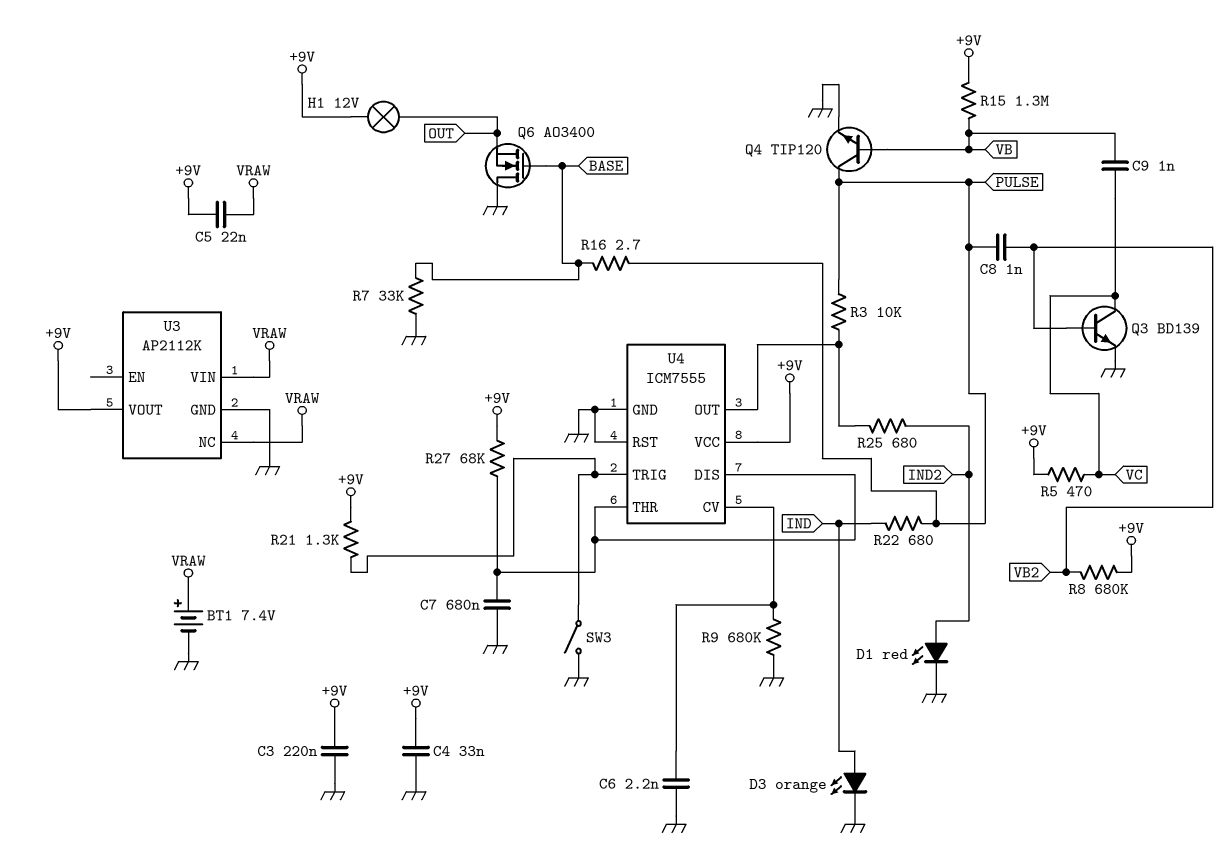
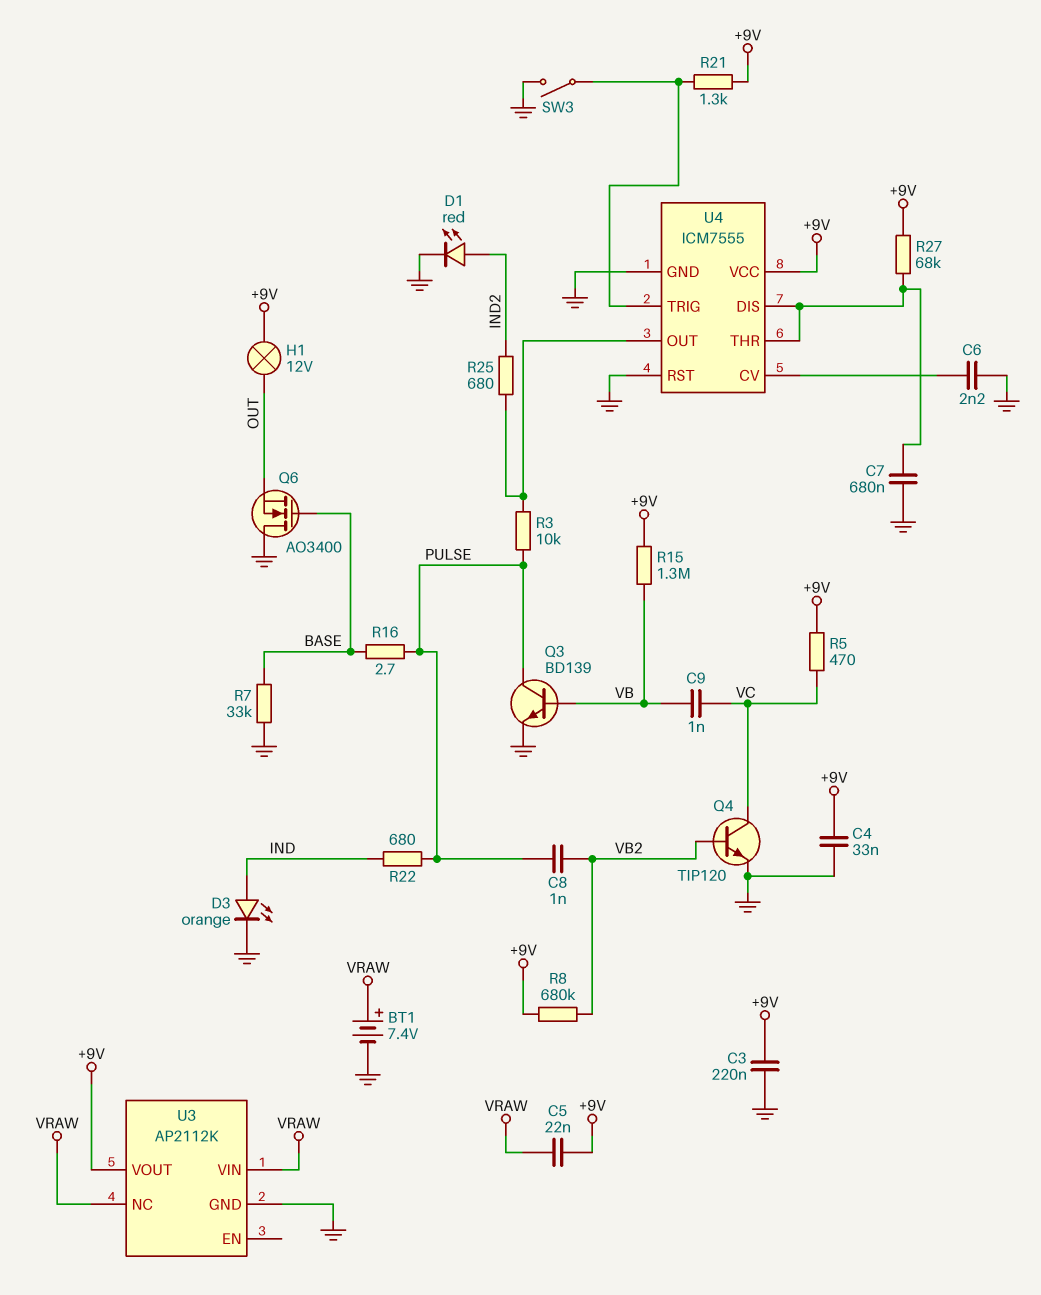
Q3: NPN BD139 (B VB2, C VC, E GND) -> NPN BD139 (B VB, C PULSE, E GND)
Q4: NPN TIP120 (B VB, C PULSE, E GND) -> NPN TIP120 (B VB2, C VC, E GND)
R9: 680k (GND, U4/CV) -> none

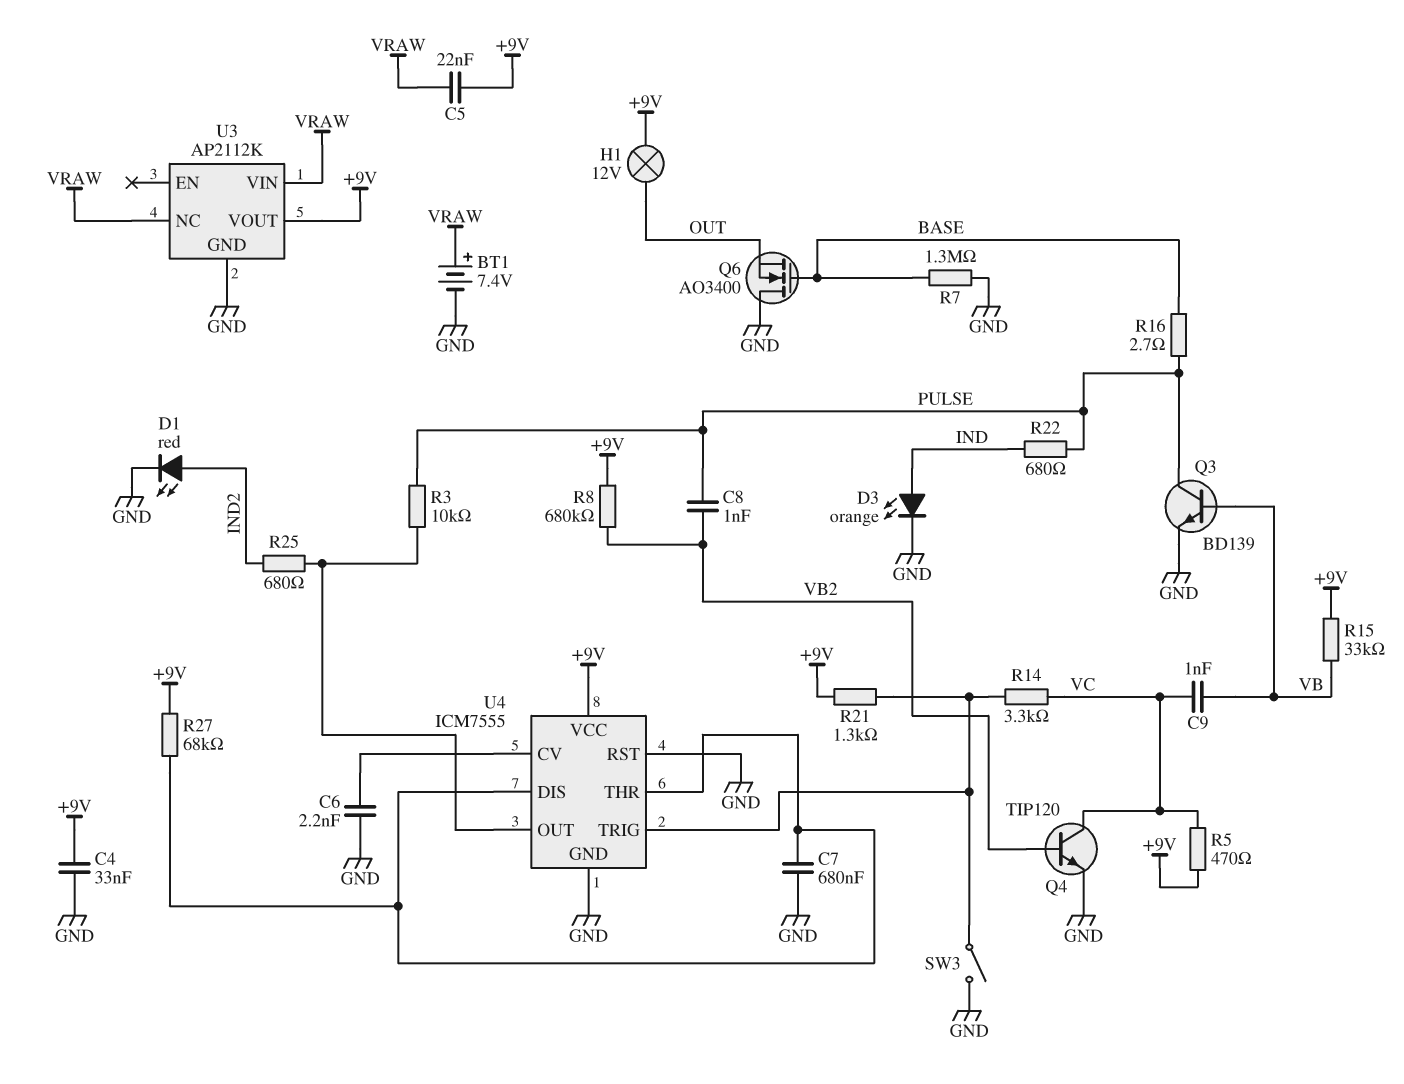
C3: 220nF (+9V, GND) -> none
R7: 33k (BASE, GND) -> 1.3M (BASE, GND)
R14: none -> 3.3k (U4/TRIG, VC)
R15: 1.3M (+9V, VB) -> 33k (+9V, VB)

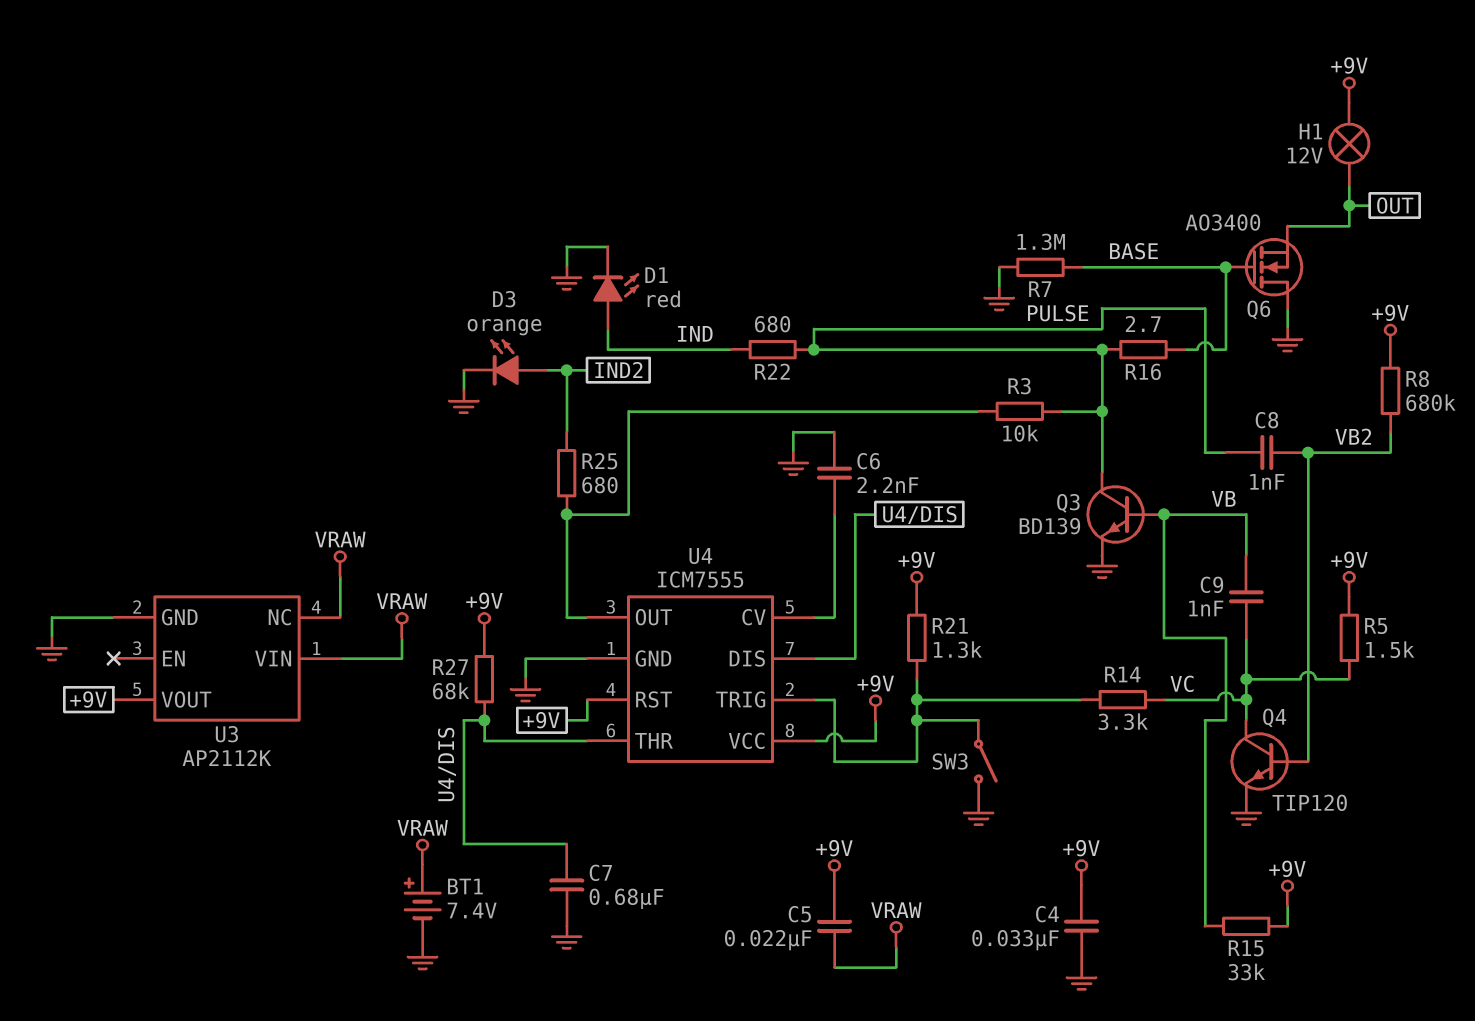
D1: LED red (A IND2, K GND) -> LED red (A IND, K GND)
D3: LED orange (A IND, K GND) -> LED orange (A IND2, K GND)
R5: 470 (+9V, VC) -> 1.5k (+9V, VC)
U4 pin RST: GND -> +9V

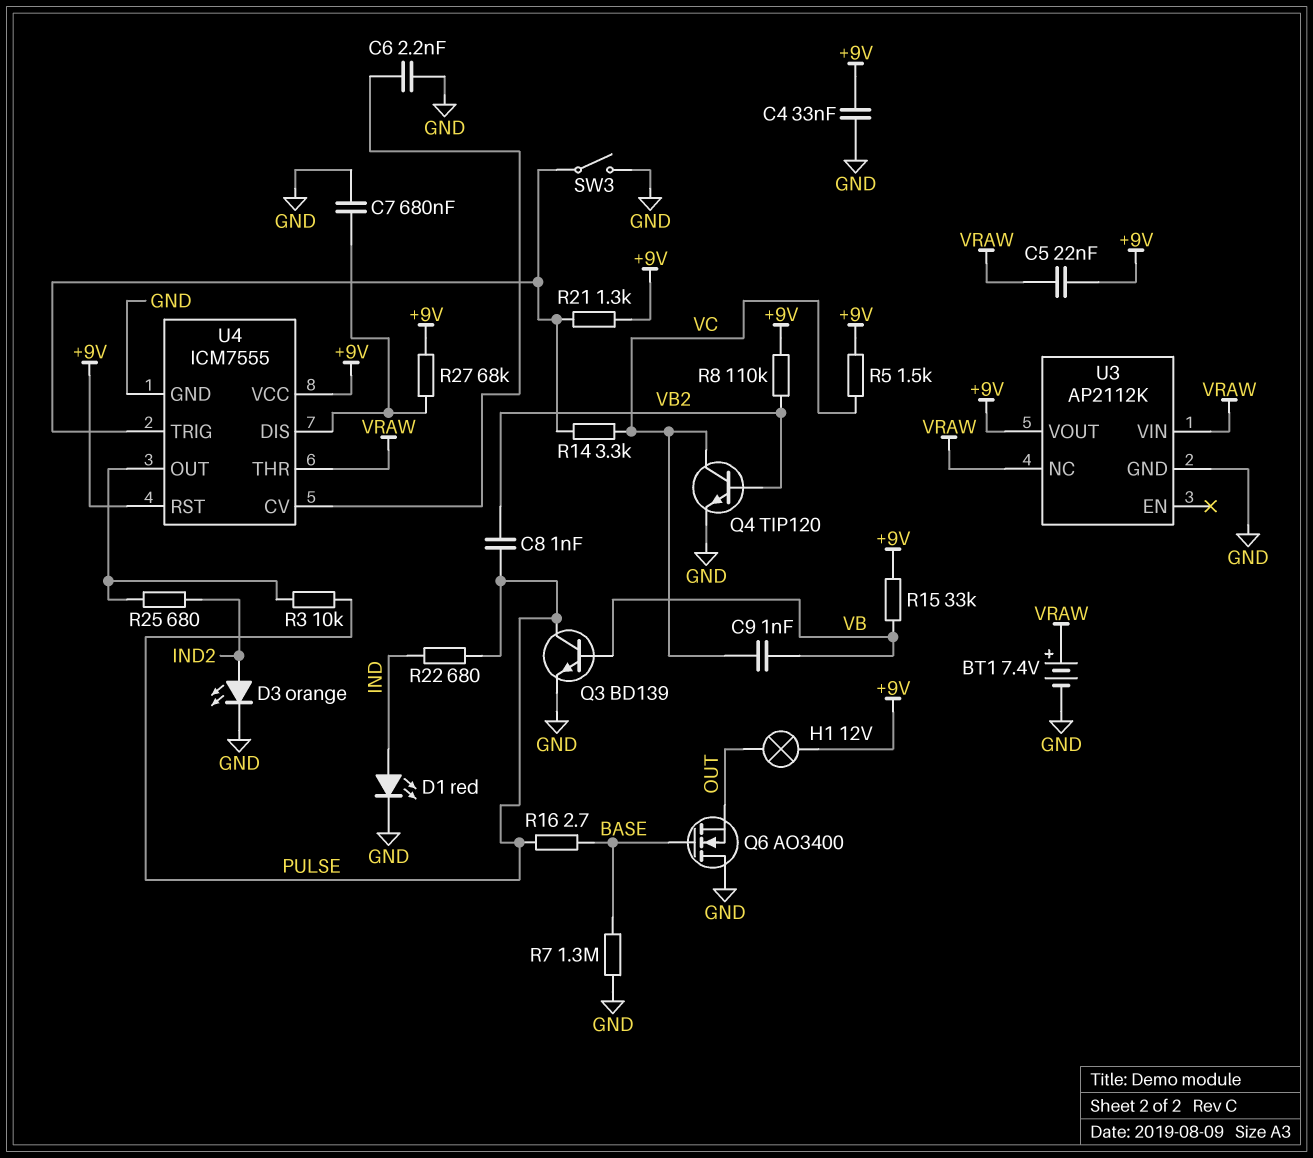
R8: 680k (+9V, VB2) -> 110k (+9V, VB2)
U4 pin THR: U4/DIS -> VRAW

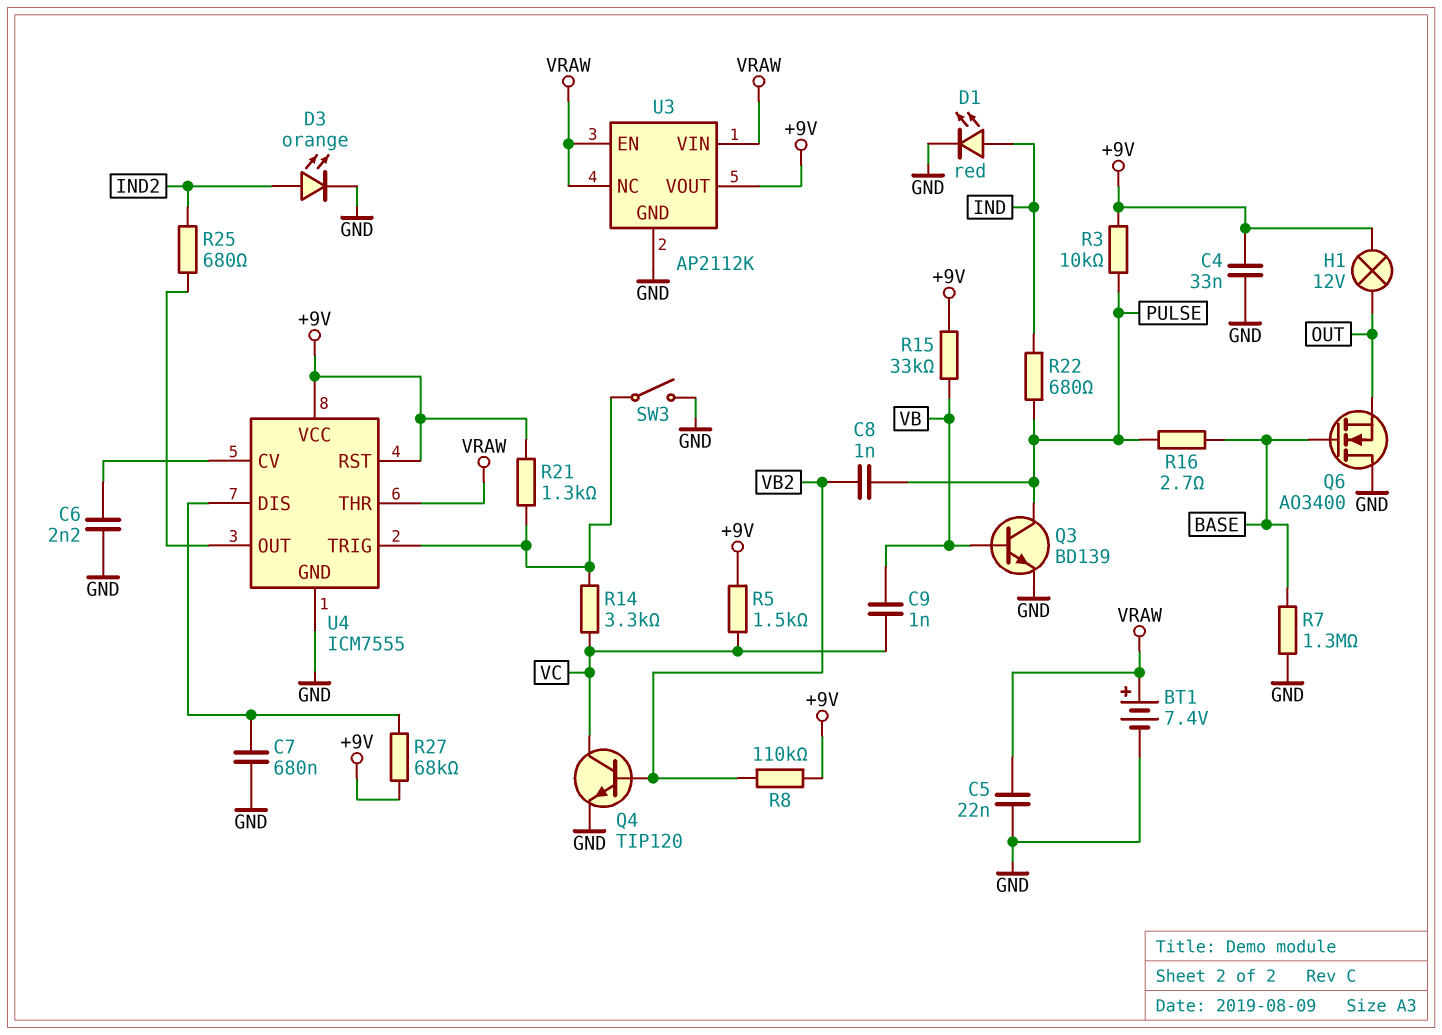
C5: 22nF (+9V, VRAW) -> 22nF (GND, VRAW)
R3: 10k (PULSE, U4/OUT) -> 10k (+9V, PULSE)
U3 pin EN: none -> VRAW

